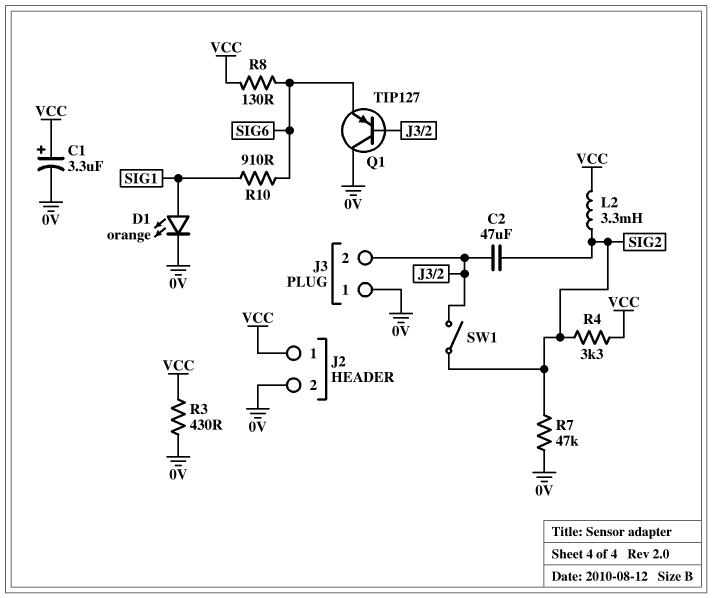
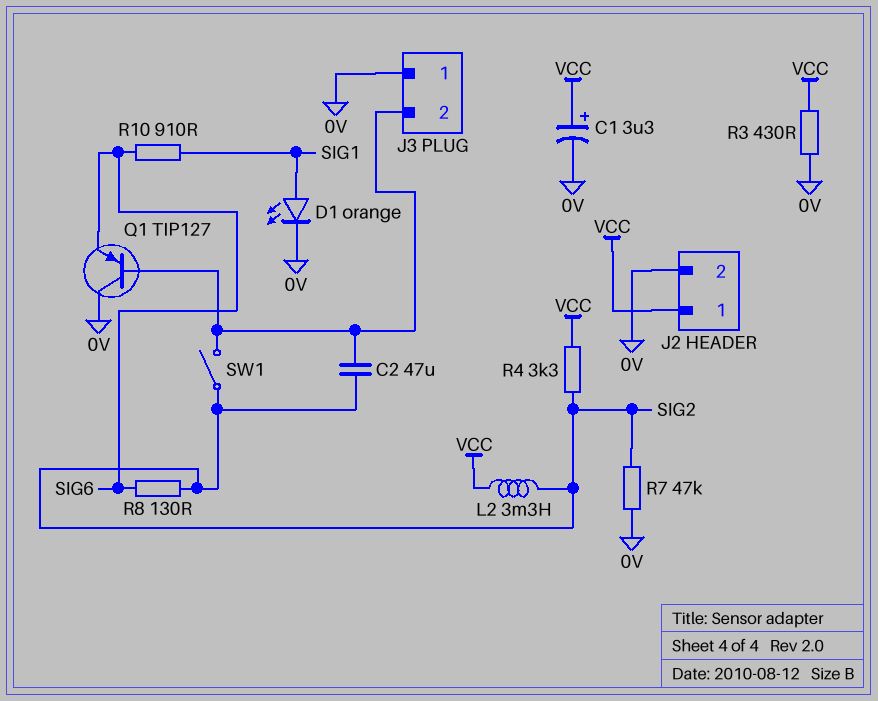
R8: 130 (SIG6, VCC) -> 130 (SIG2, SIG6)

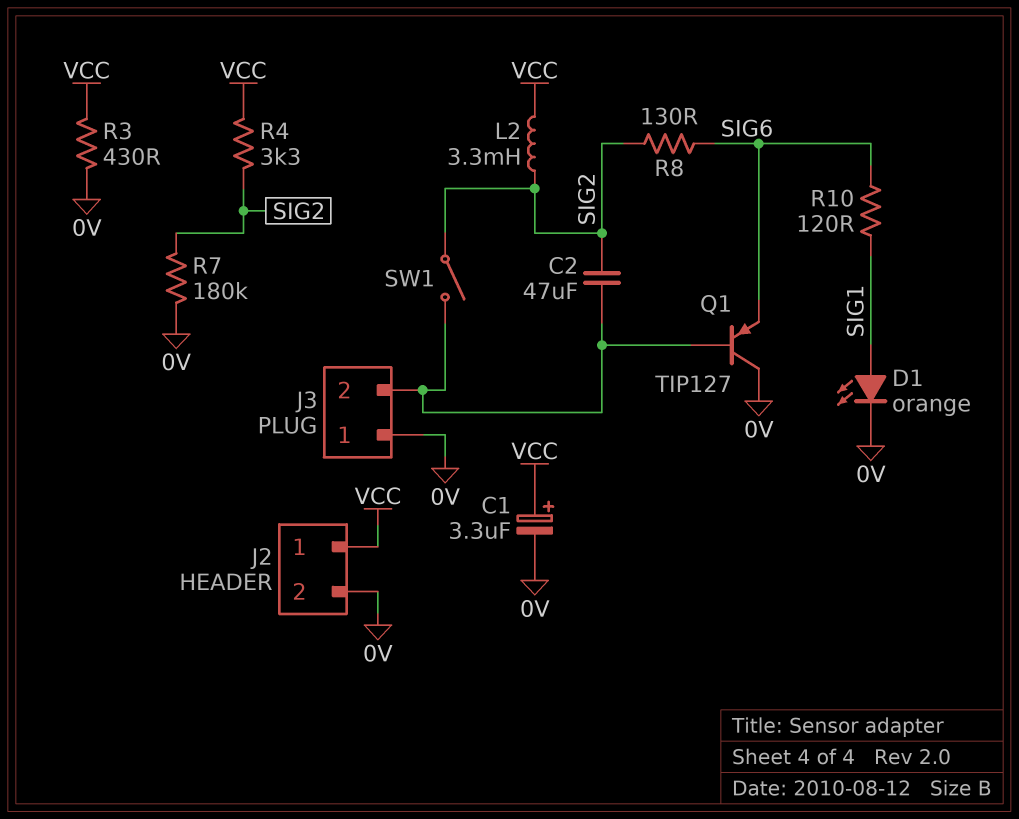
R7: 47k (0V, SIG2) -> 180k (0V, SIG2)
R10: 910 (SIG1, SIG6) -> 120 (SIG1, SIG6)

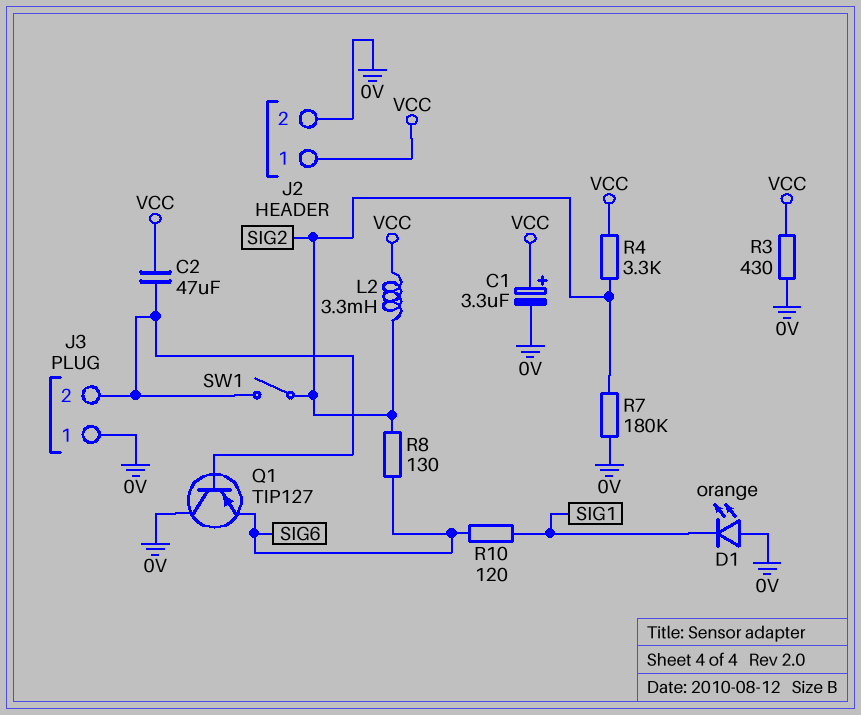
C2: 47uF (J3/2, SIG2) -> 47uF (J3/2, VCC)
D1: LED orange (A SIG1, K 0V) -> LED orange (A 0V, K SIG1)

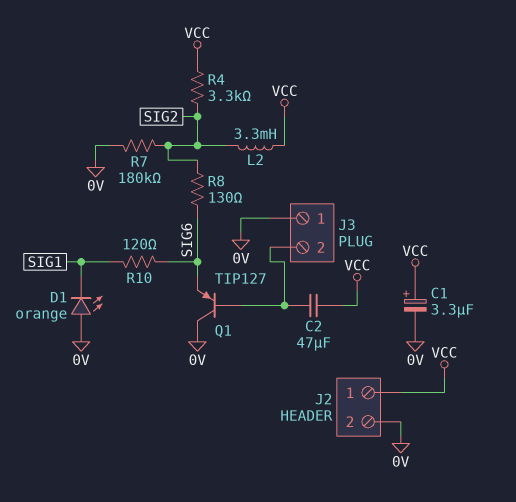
R3: 430 (0V, VCC) -> none
SW1: switch (J3/2, SIG2) -> none

